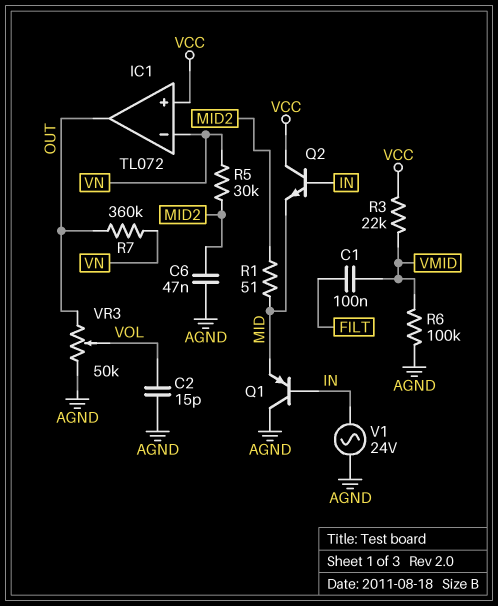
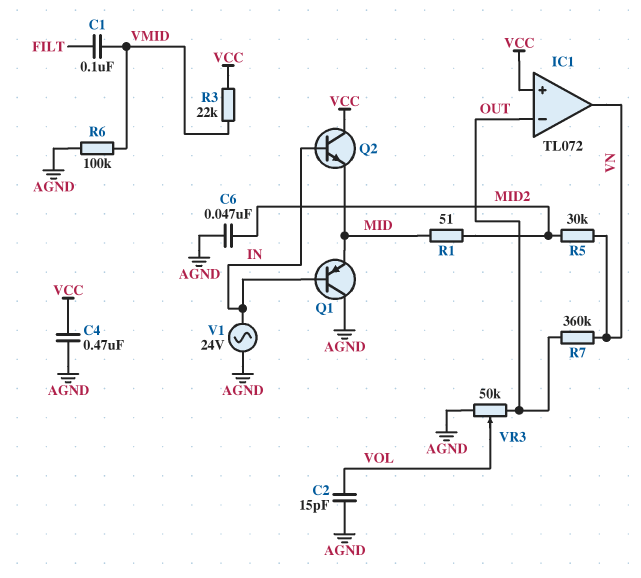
C4: none -> 470nF (AGND, VCC)
IC1 pin in-: VN -> OUT
IC1 pin out: OUT -> VN

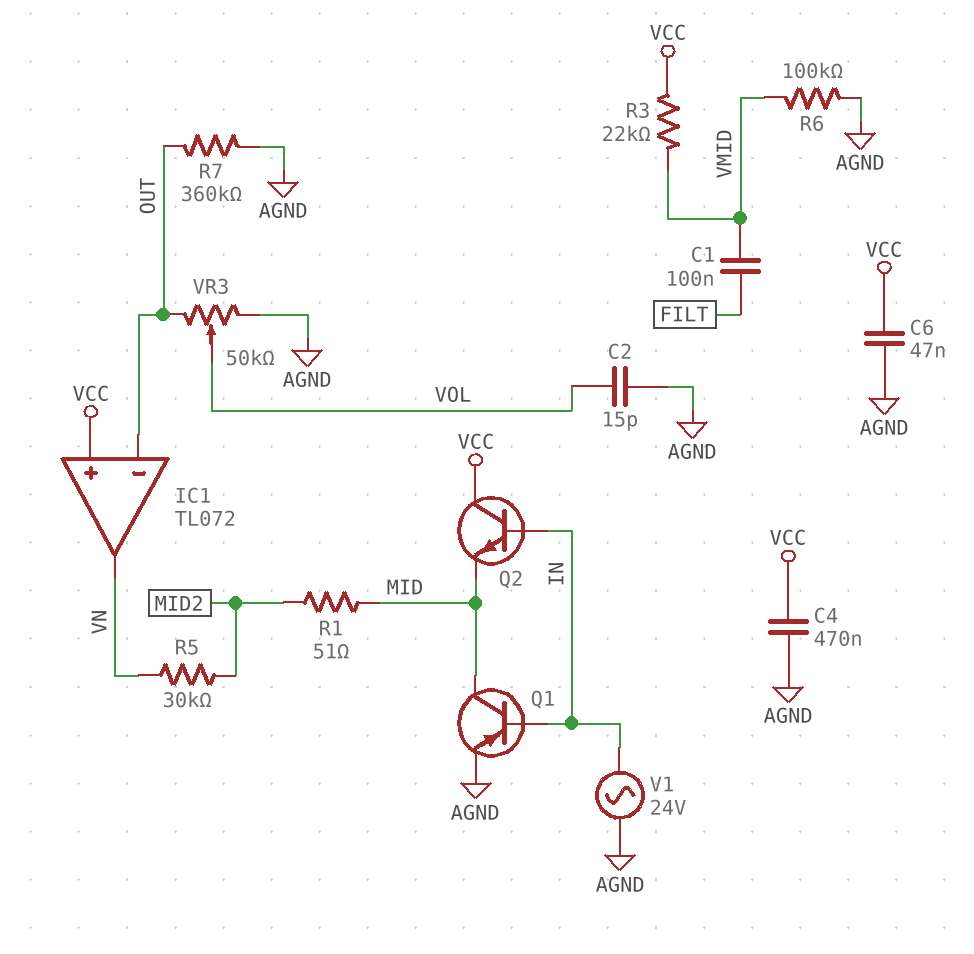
C6: 47nF (AGND, MID2) -> 47nF (AGND, VCC)
Q1: PNP (B IN, C AGND, E MID) -> PNP (B IN, C MID, E AGND)
R7: 360k (OUT, VN) -> 360k (AGND, OUT)

